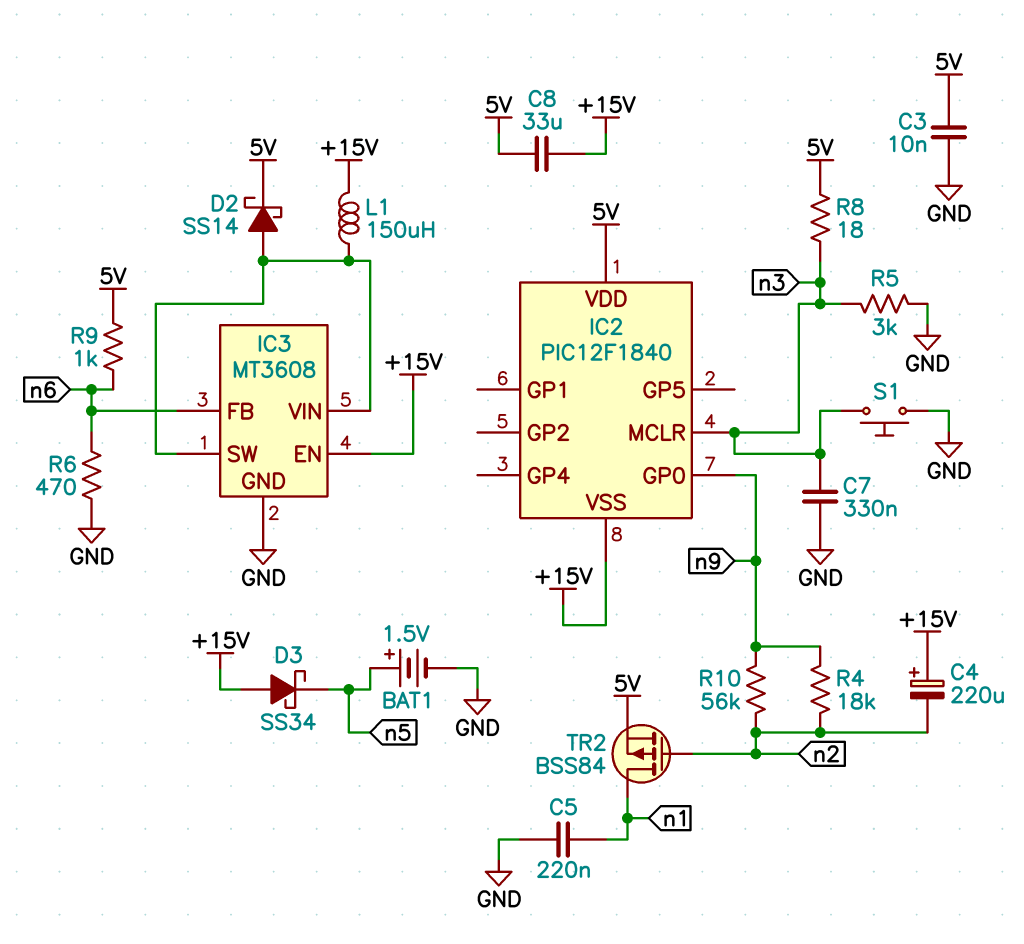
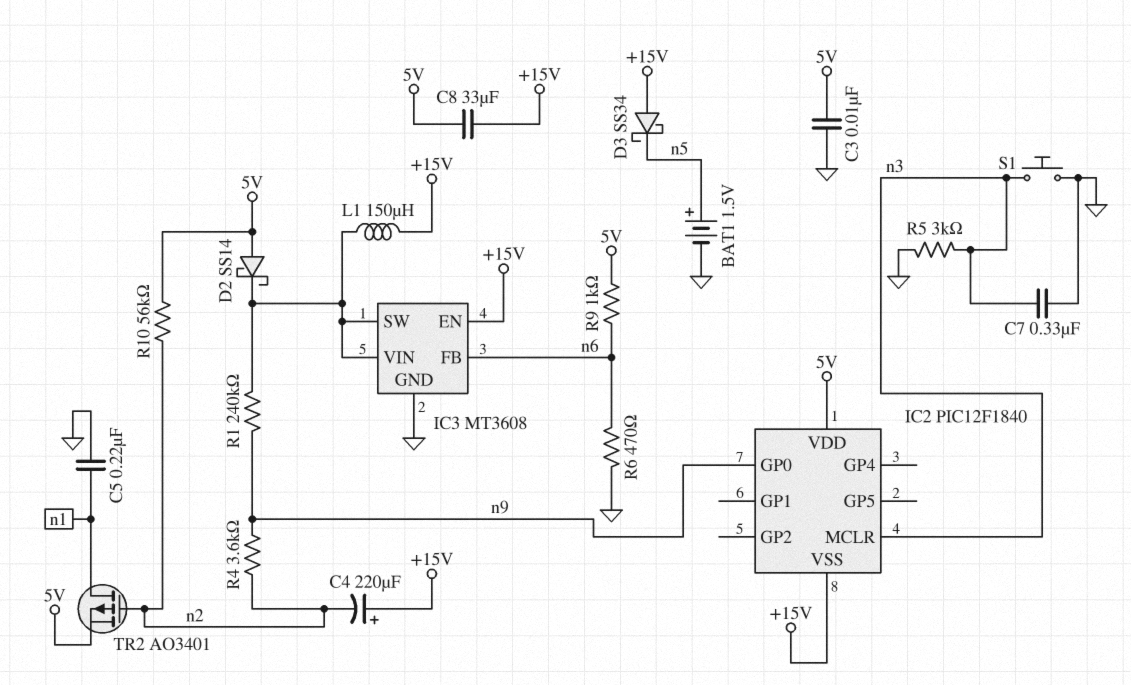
D2: schottky SS14 (A IC3/SW, K 5V) -> schottky SS14 (A 5V, K IC3/SW)
R1: none -> 240k (IC3/SW, n9)
R4: 18k (n2, n9) -> 3.6k (n2, n9)
R8: 18 (5V, n3) -> none
R10: 56k (n2, n9) -> 56k (5V, n2)
TR2: PMOS BSS84 (G n2, D n1, S 5V) -> PMOS AO3401 (G n2, D n1, S 5V)

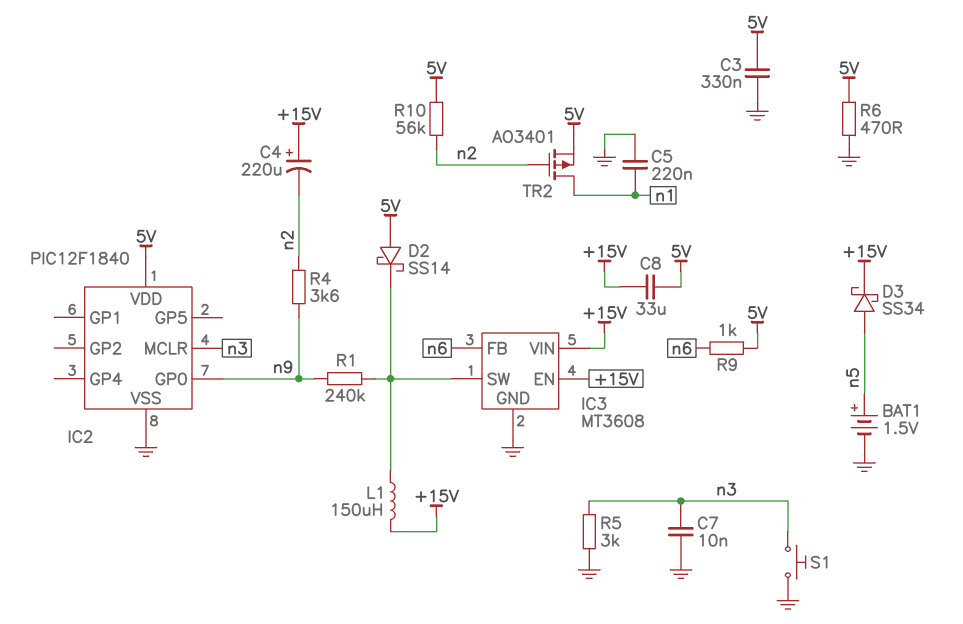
C3: 10nF (5V, GND) -> 330nF (5V, GND)
C7: 330nF (GND, n3) -> 10nF (GND, n3)
D3: schottky SS34 (A +15V, K n5) -> schottky SS34 (A n5, K +15V)
IC2 pin VSS: +15V -> GND
IC3 pin VIN: IC3/SW -> +15V
R6: 470 (GND, n6) -> 470 (5V, GND)

